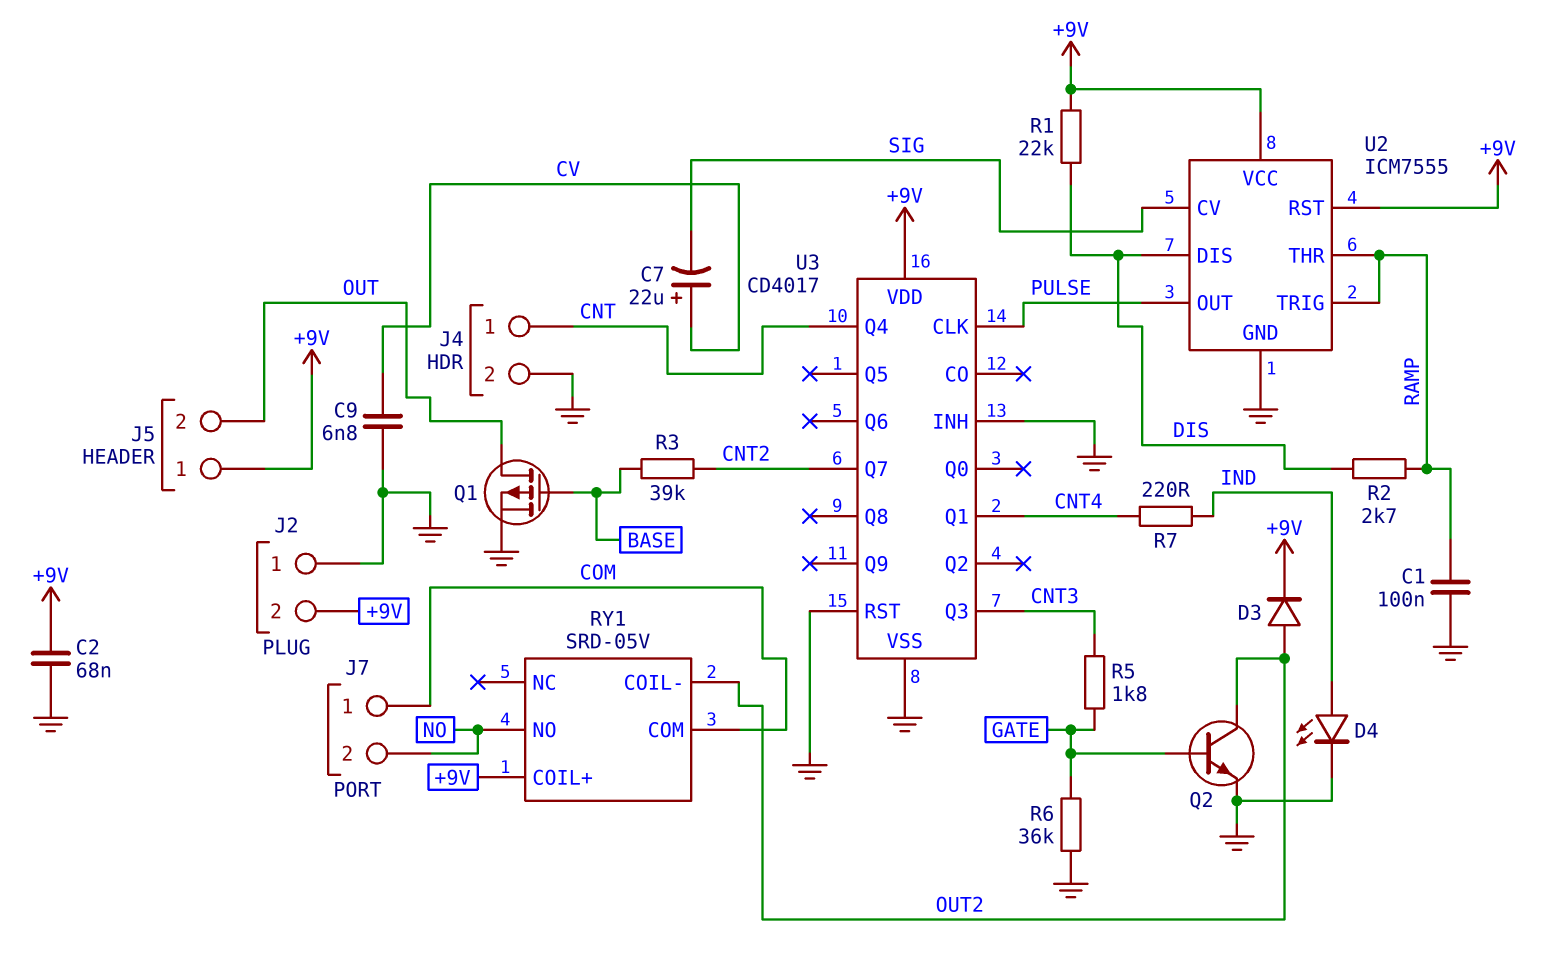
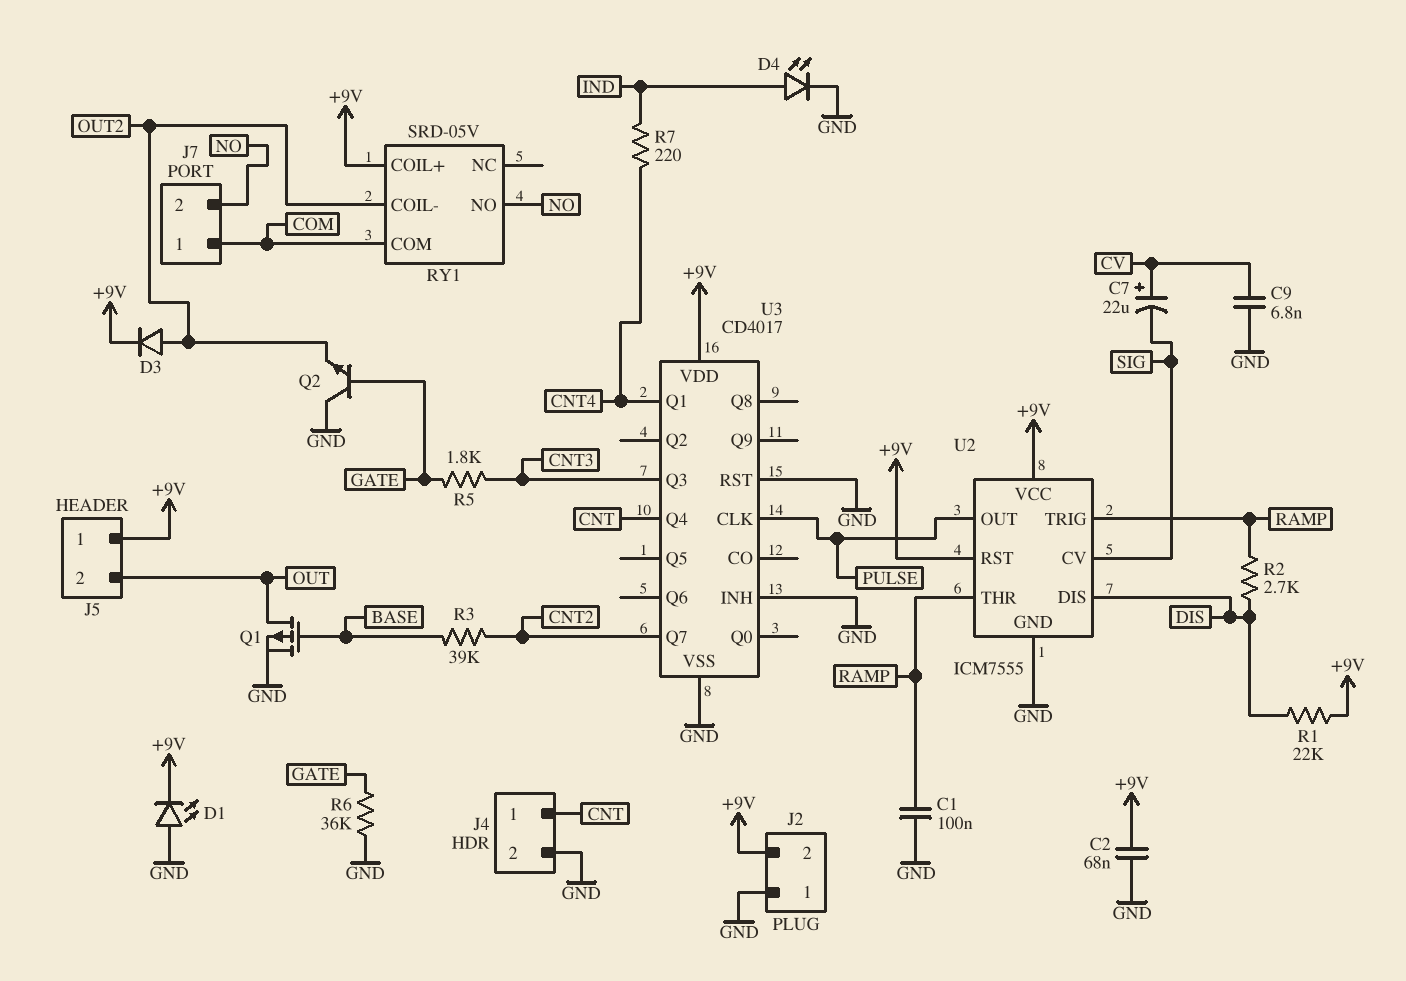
D1: none -> LED (A GND, K +9V)
Q2: NPN (B GATE, C OUT2, E GND) -> NPN (B GATE, C GND, E OUT2)

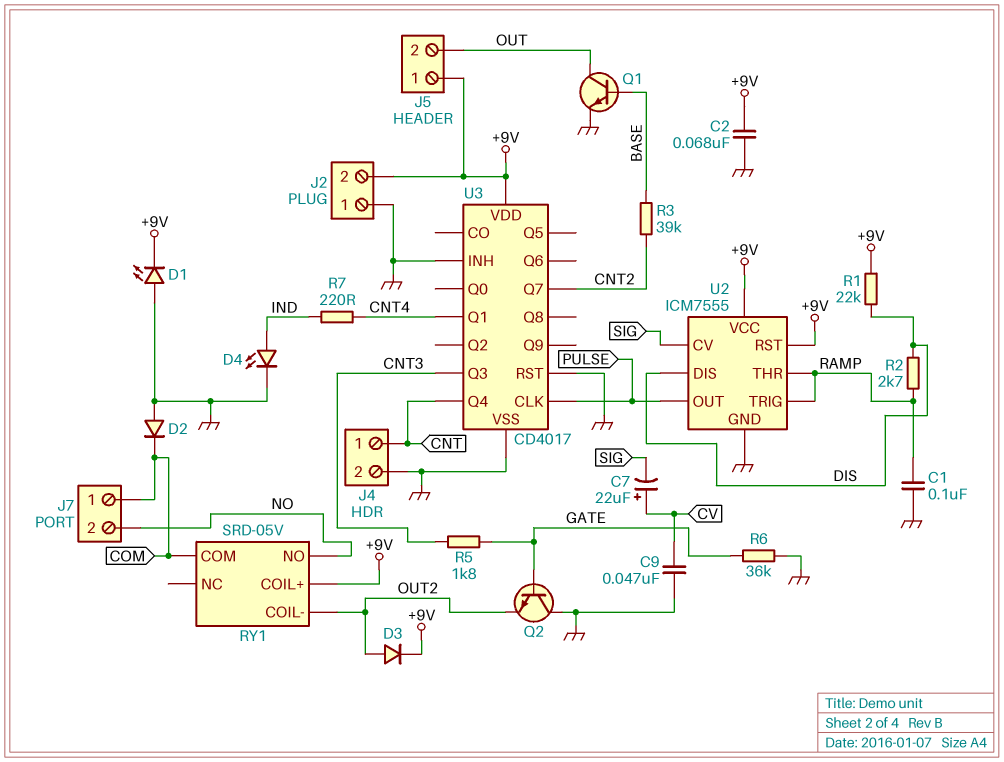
C9: 6.8nF (CV, GND) -> 47nF (CV, GND)
D2: none -> diode (A GND, K COM)
Q1: PMOS (G BASE, D OUT, S GND) -> NPN (B BASE, C OUT, E GND)

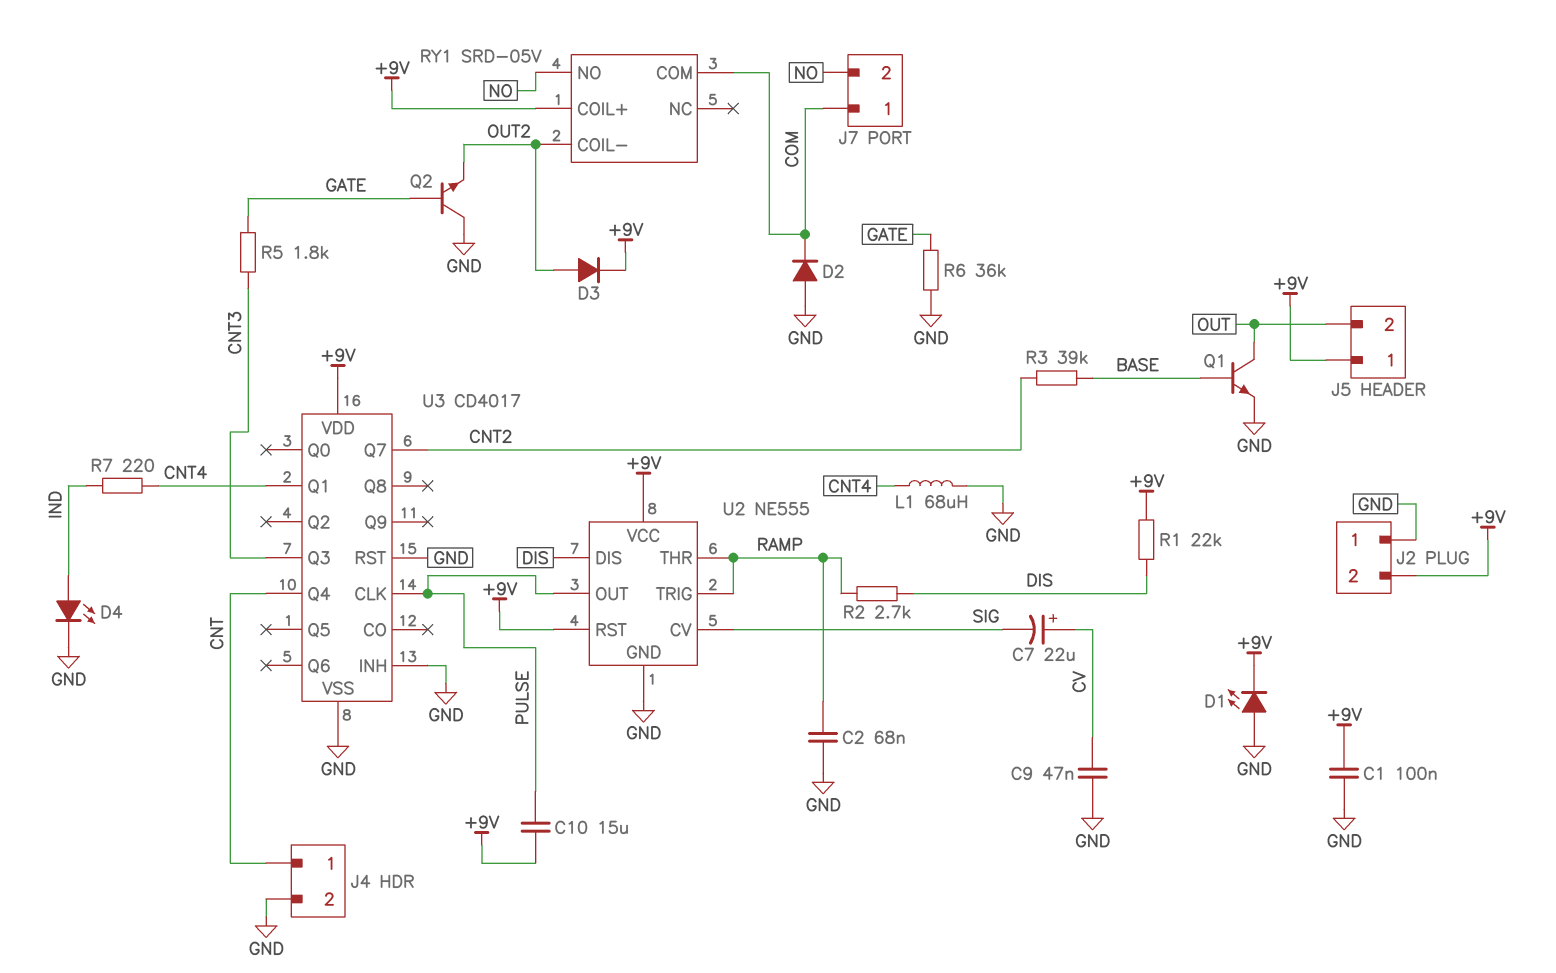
C1: 100nF (GND, RAMP) -> 100nF (+9V, GND)
C2: 68nF (+9V, GND) -> 68nF (GND, RAMP)
C10: none -> 15uF (+9V, PULSE)
L1: none -> 68uH (CNT4, GND)
U2: ICM7555 -> NE555

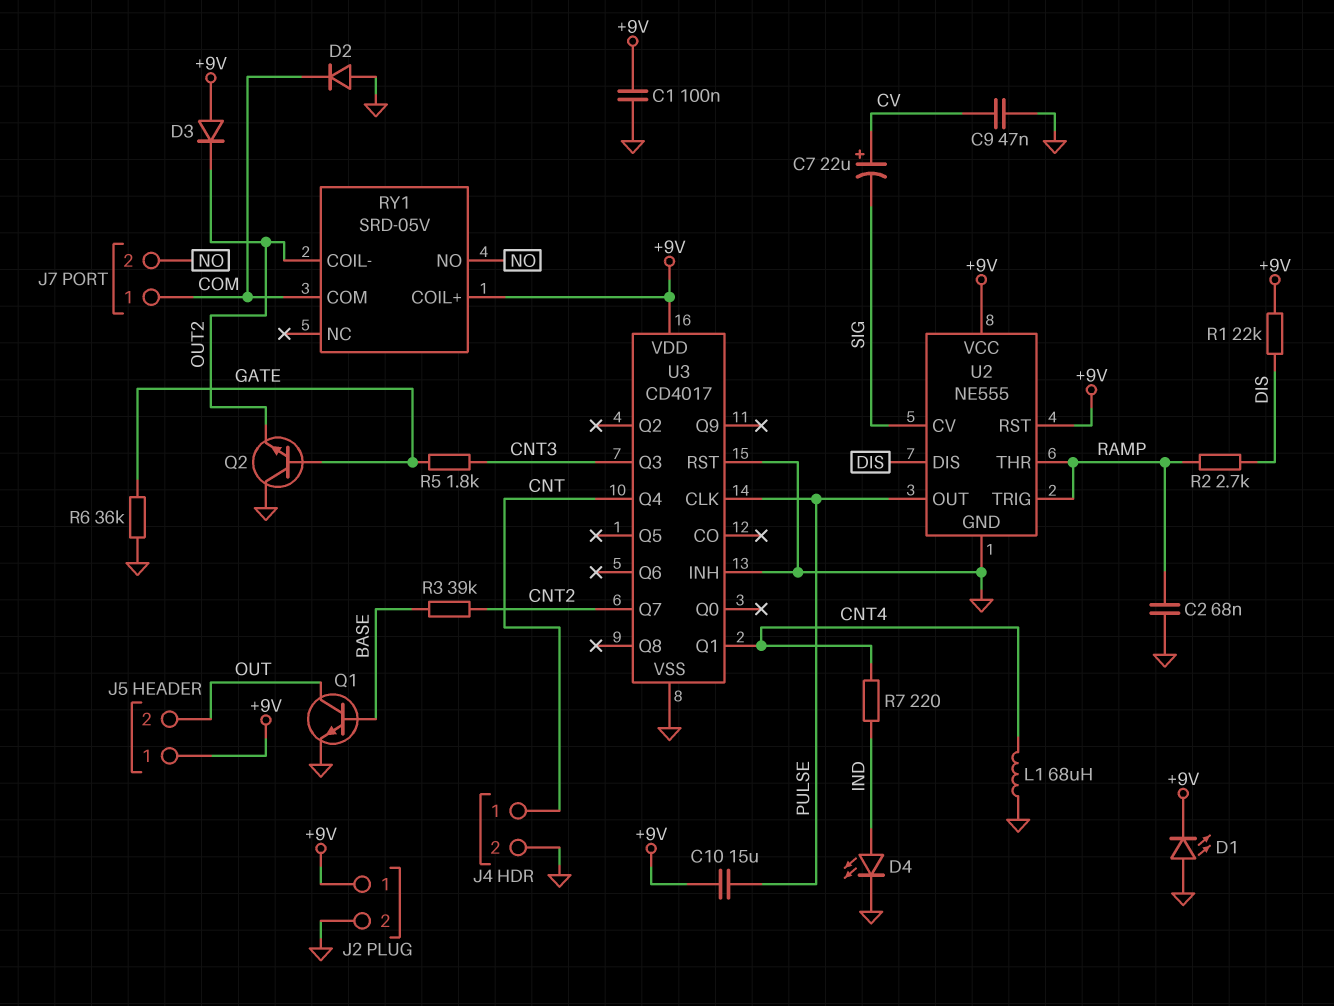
D3: diode (A OUT2, K +9V) -> diode (A +9V, K OUT2)
J2 pin 1: GND -> +9V
J2 pin 2: +9V -> GND

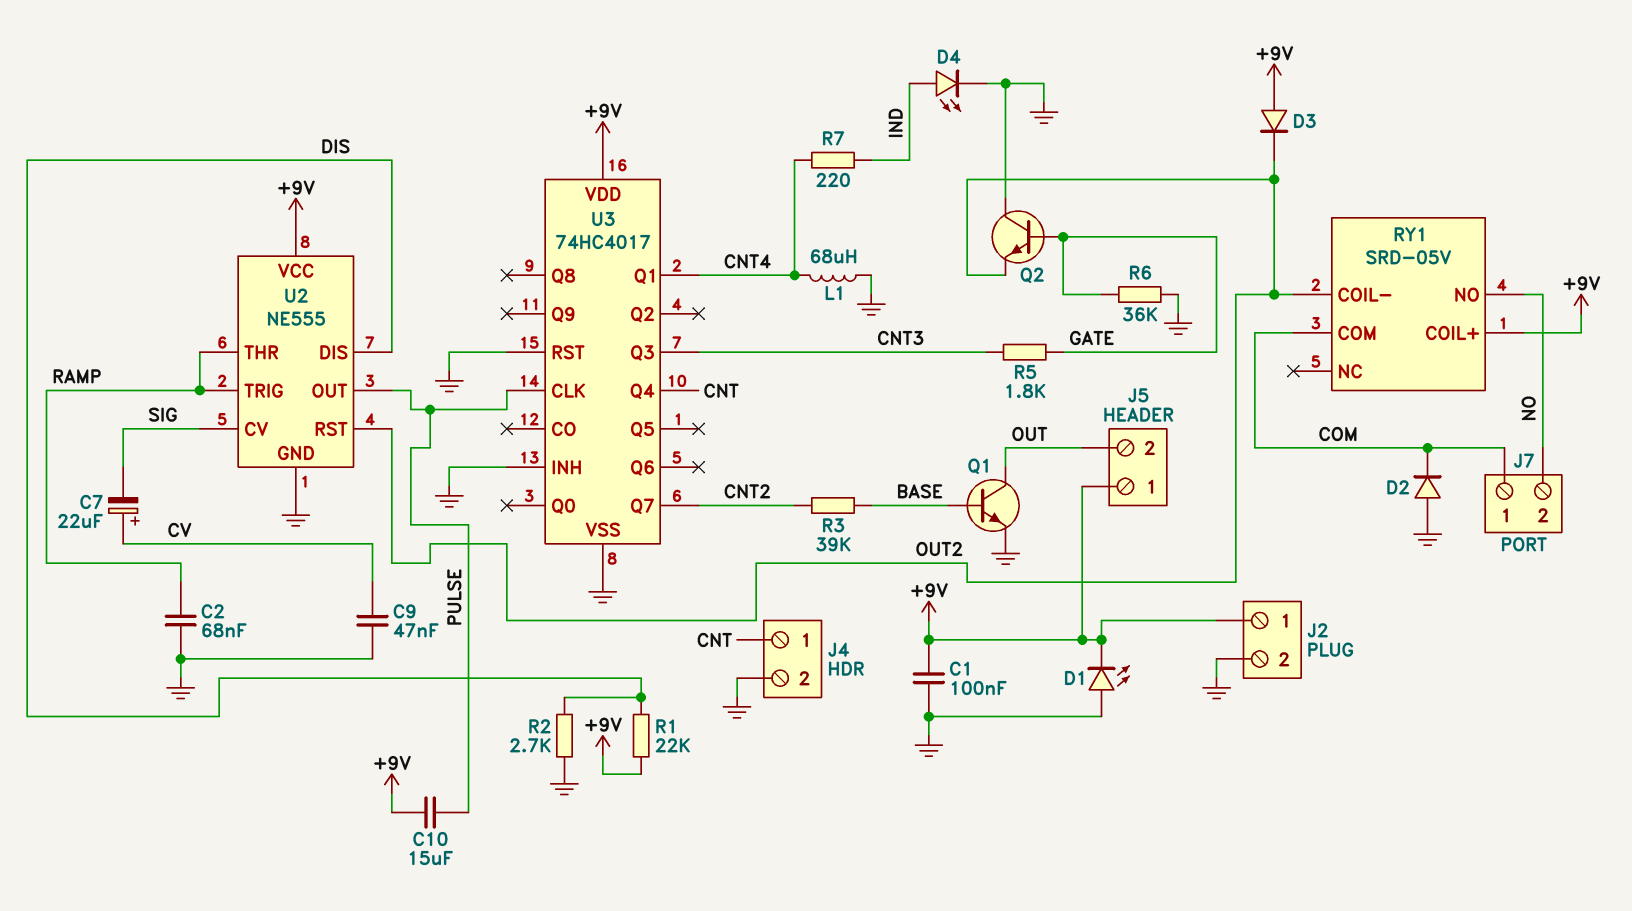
R2: 2.7k (DIS, RAMP) -> 2.7k (DIS, GND)
U2 pin RST: +9V -> OUT2
U3: CD4017 -> 74HC4017

